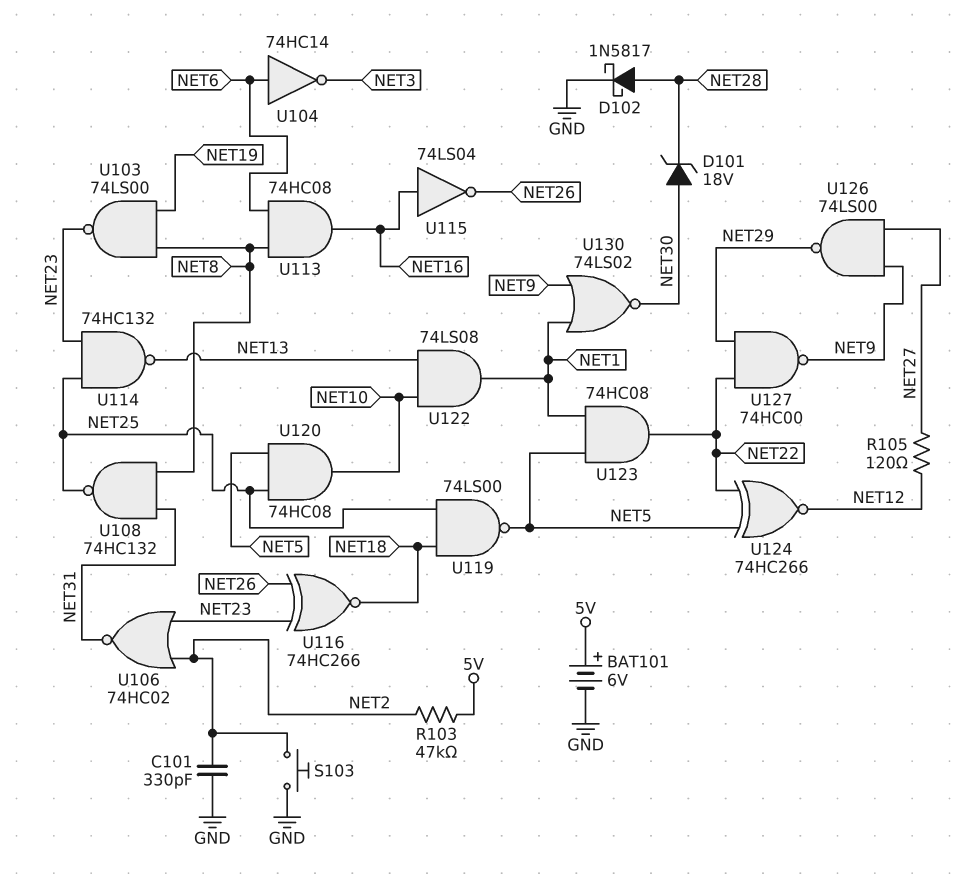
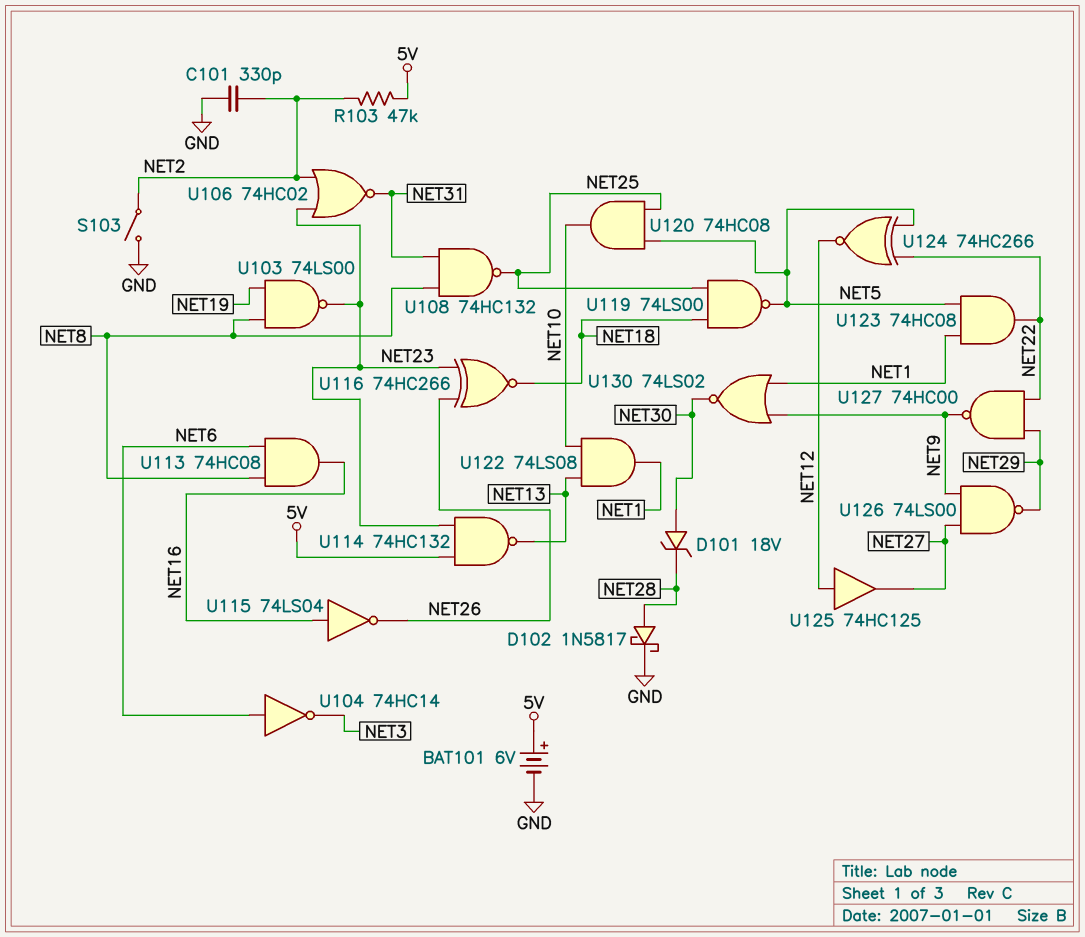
R105: 120 (NET12, NET27) -> none
S103: button (GND, NET2) -> switch (GND, NET2)
U114: NAND 74HC132 (in NET23, in NET25, out NET13) -> NAND 74HC132 (in 5V, in NET23, out NET13)
U125: none -> buffer 74HC125 (in NET12, out NET27)

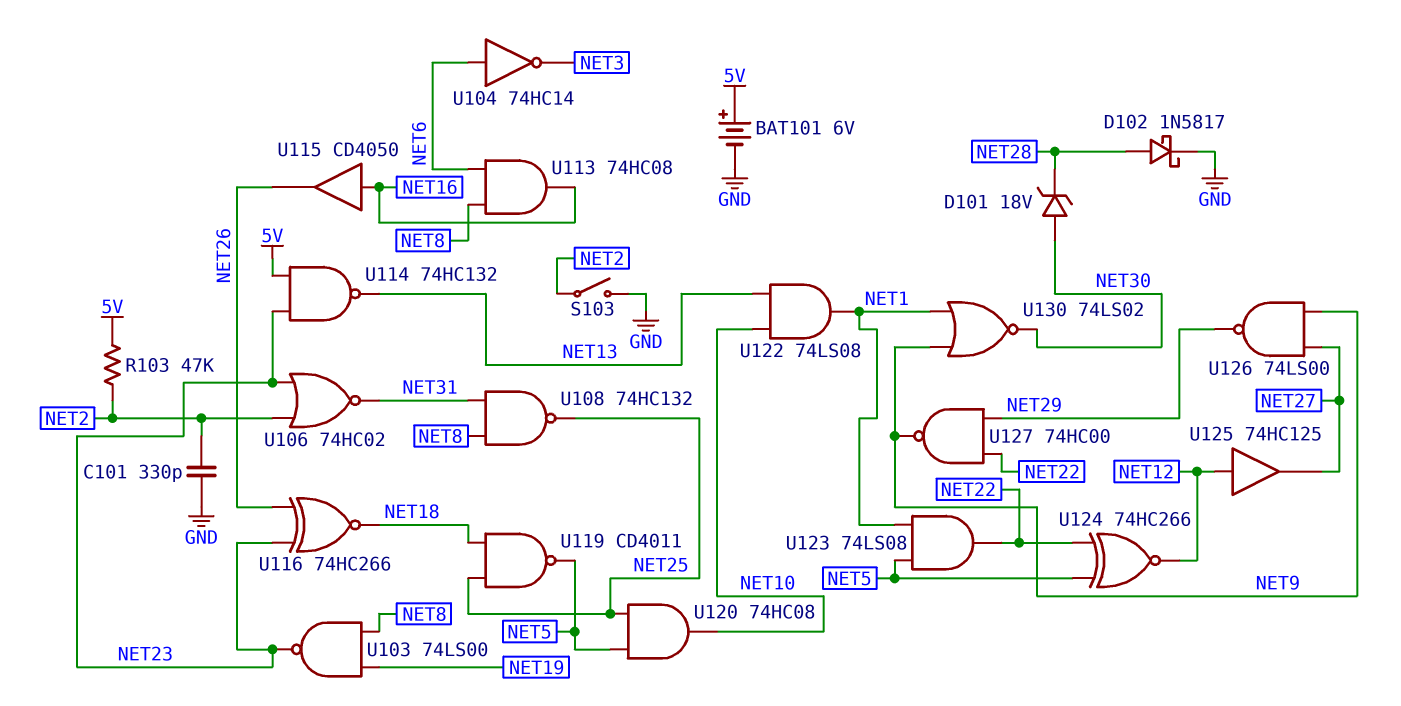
U115: NOT 74LS04 (in NET16, out NET26) -> buffer CD4050 (in NET16, out NET26)
U119: NAND 74LS00 (in NET18, in NET25, out NET5) -> NAND CD4011 (in NET18, in NET25, out NET5)
U123: AND 74HC08 (in NET1, in NET5, out NET22) -> AND 74LS08 (in NET1, in NET5, out NET22)

